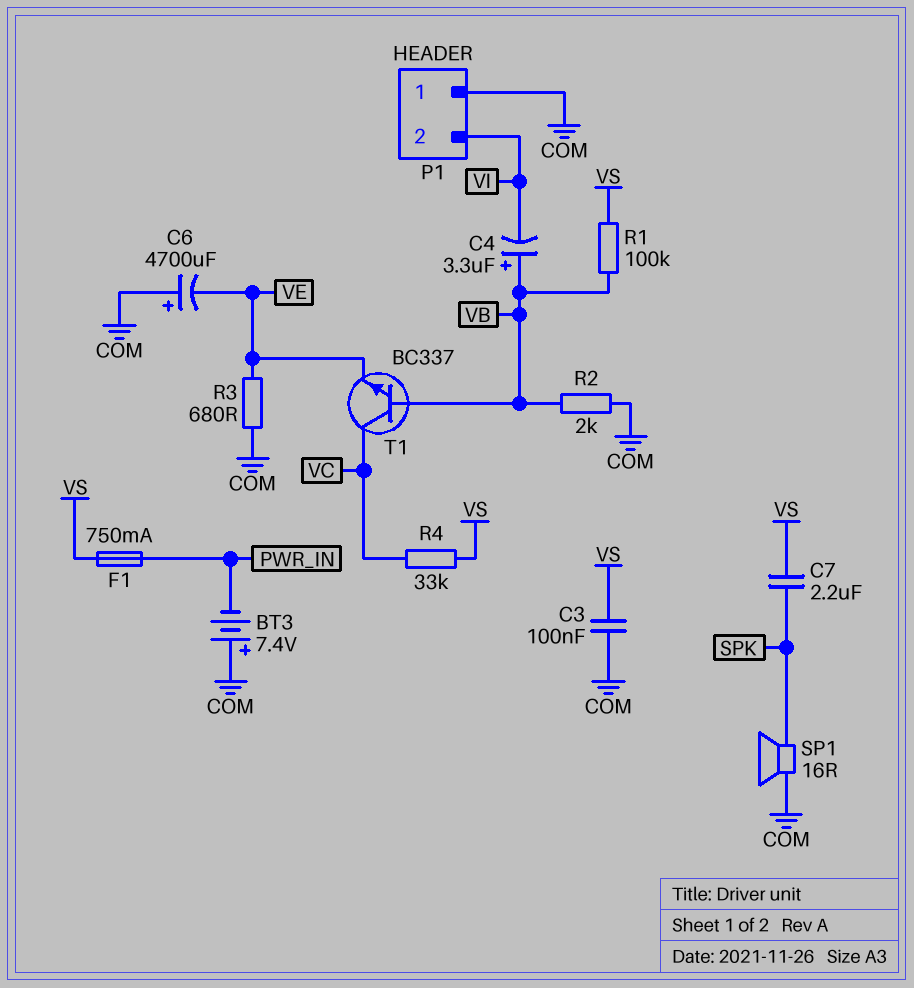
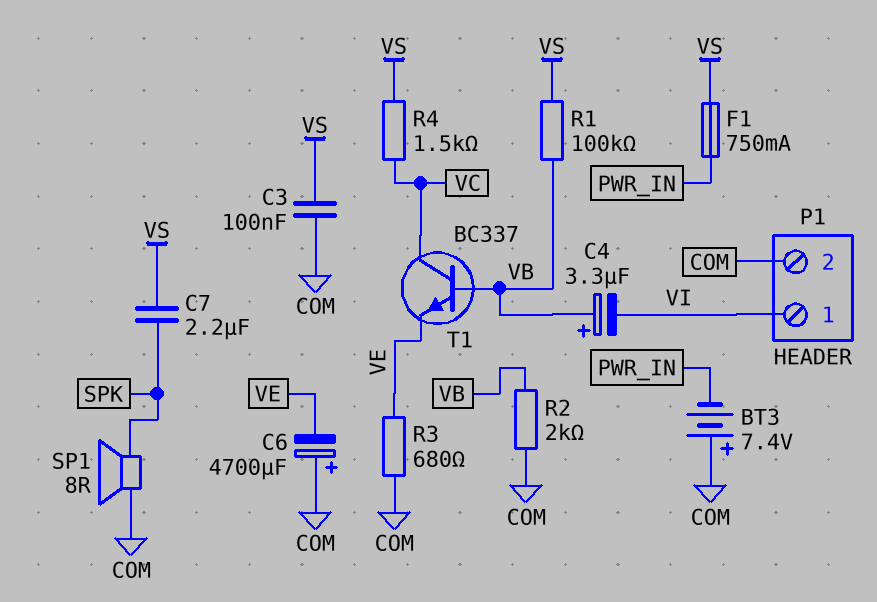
P1 pin 1: COM -> VI
P1 pin 2: VI -> COM
R4: 33k (VC, VS) -> 1.5k (VC, VS)
SP1: speaker 16R (COM, SPK) -> speaker 8R (COM, SPK)

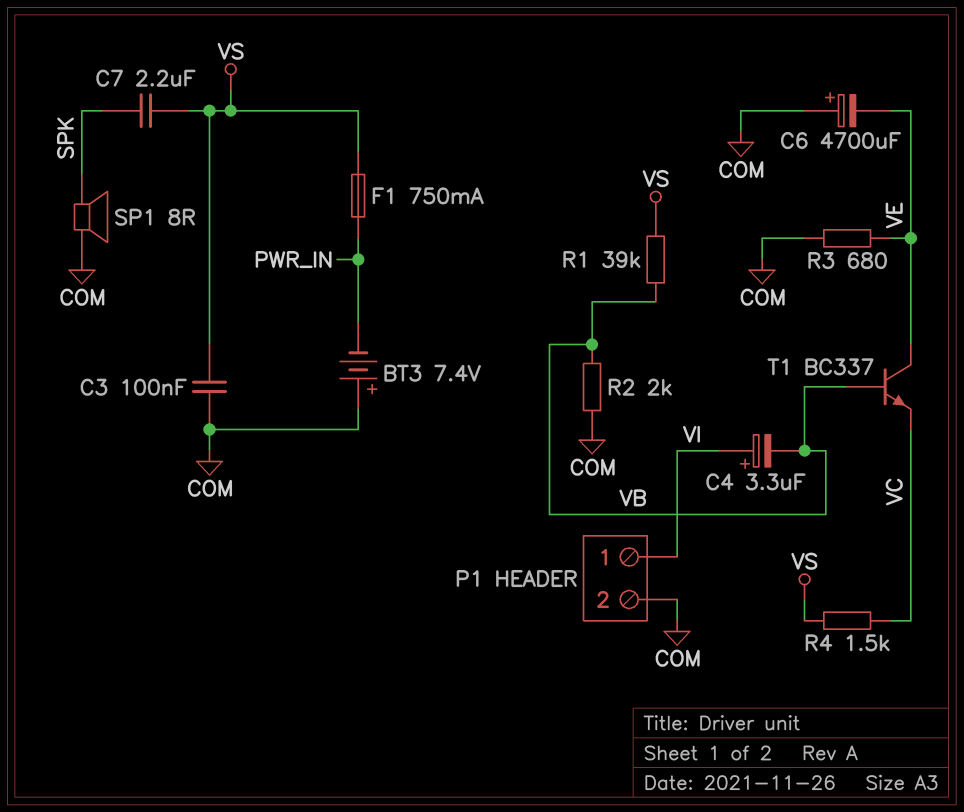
C4: 3.3uF (plus VB, minus VI) -> 3.3uF (plus VI, minus VB)
R1: 100k (VB, VS) -> 39k (VB, VS)
T1: NPN BC337 (B VB, C VC, E VE) -> NPN BC337 (B VB, C VE, E VC)

